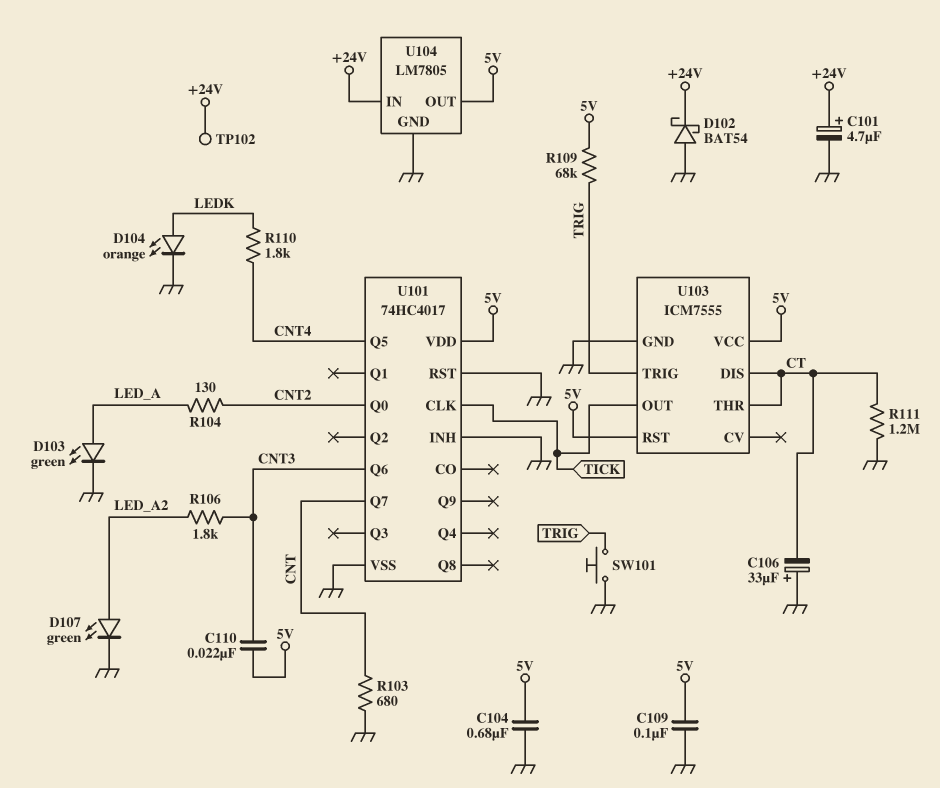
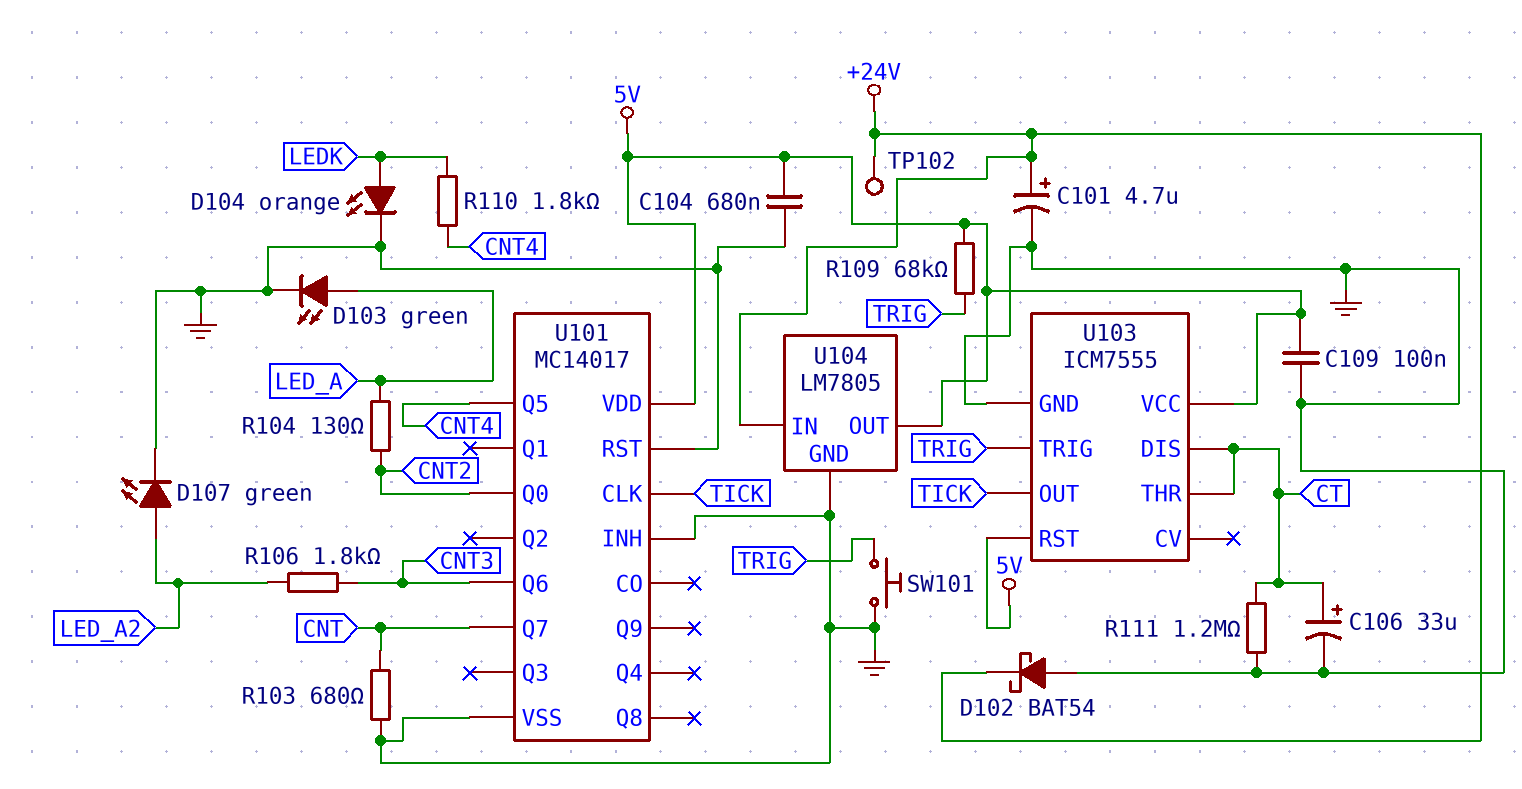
C106: 33uF (plus GND, minus CT) -> 33uF (plus CT, minus GND)
C110: 22nF (5V, CNT3) -> none
U101: 74HC4017 -> MC14017

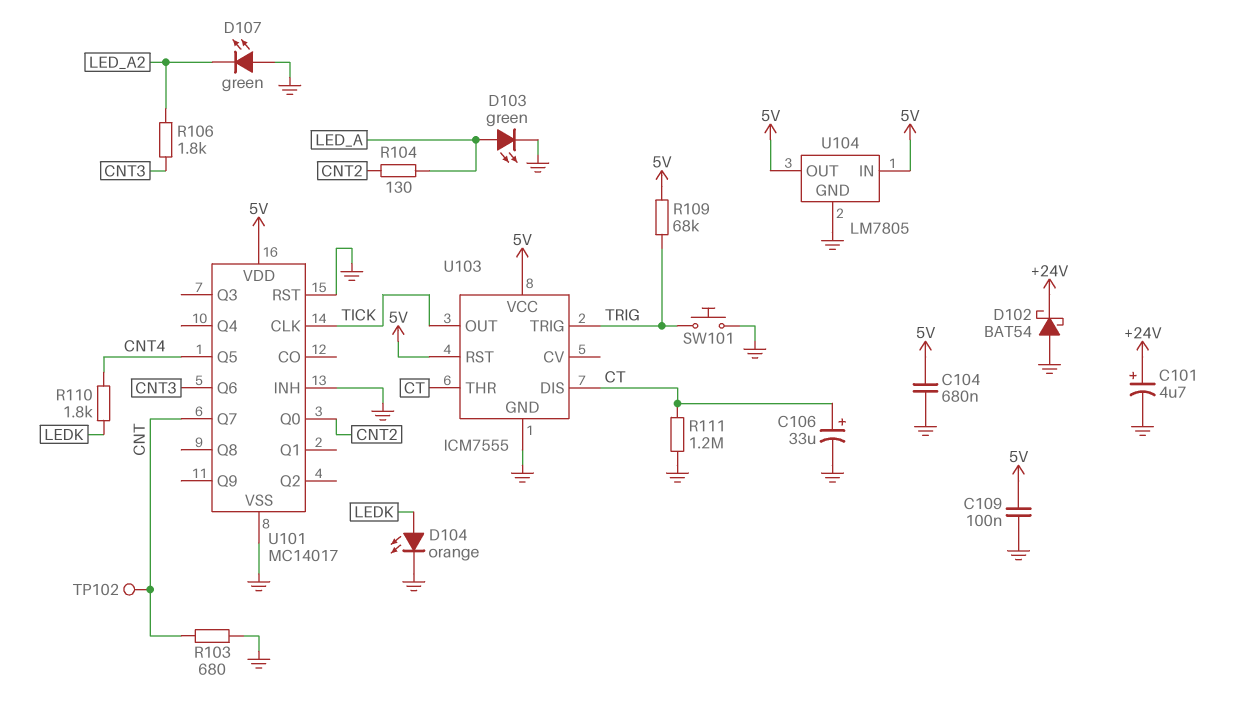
D107: LED green (A LED_A2, K GND) -> LED green (A GND, K LED_A2)
TP102: test point (+24V) -> test point (CNT)
U104 pin IN: +24V -> 5V

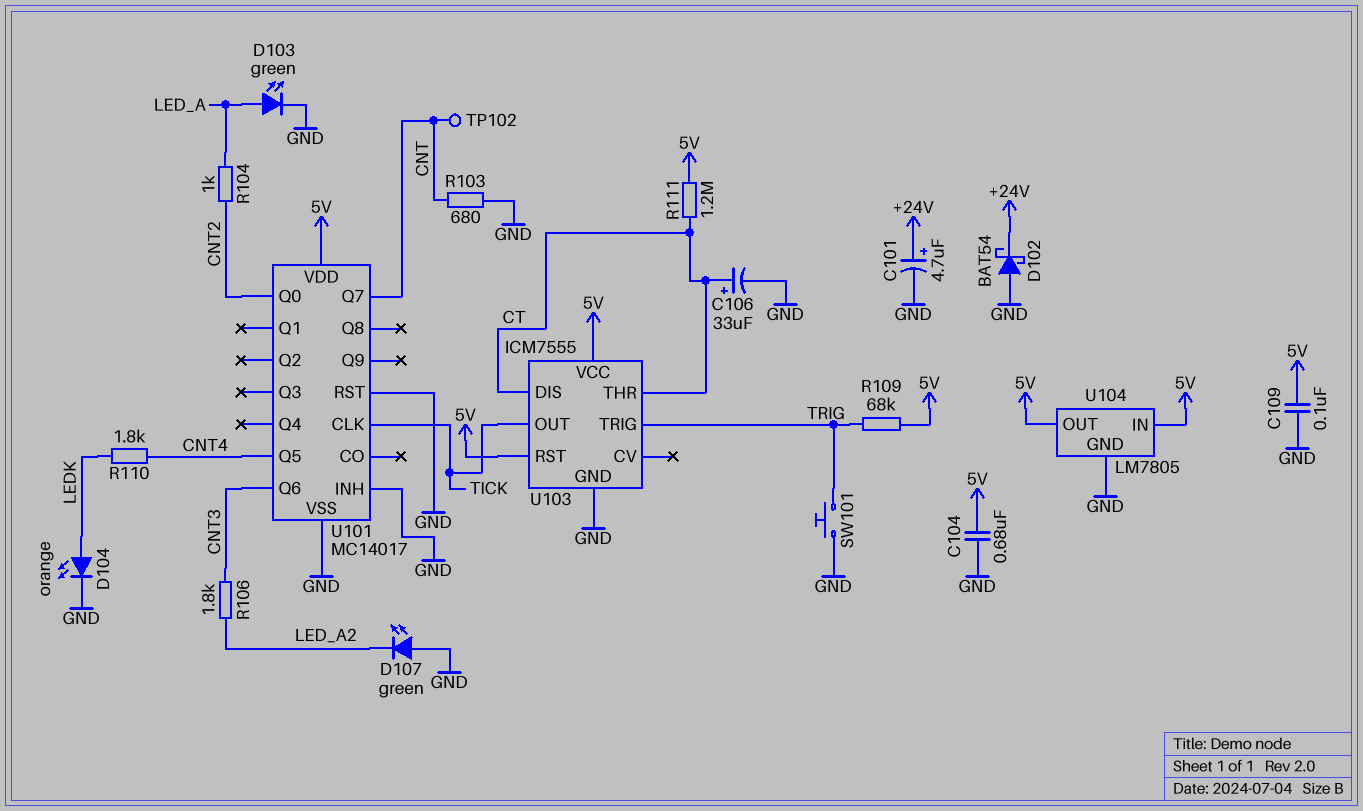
R104: 130 (CNT2, LED_A) -> 1k (CNT2, LED_A)
R111: 1.2M (CT, GND) -> 1.2M (5V, CT)

